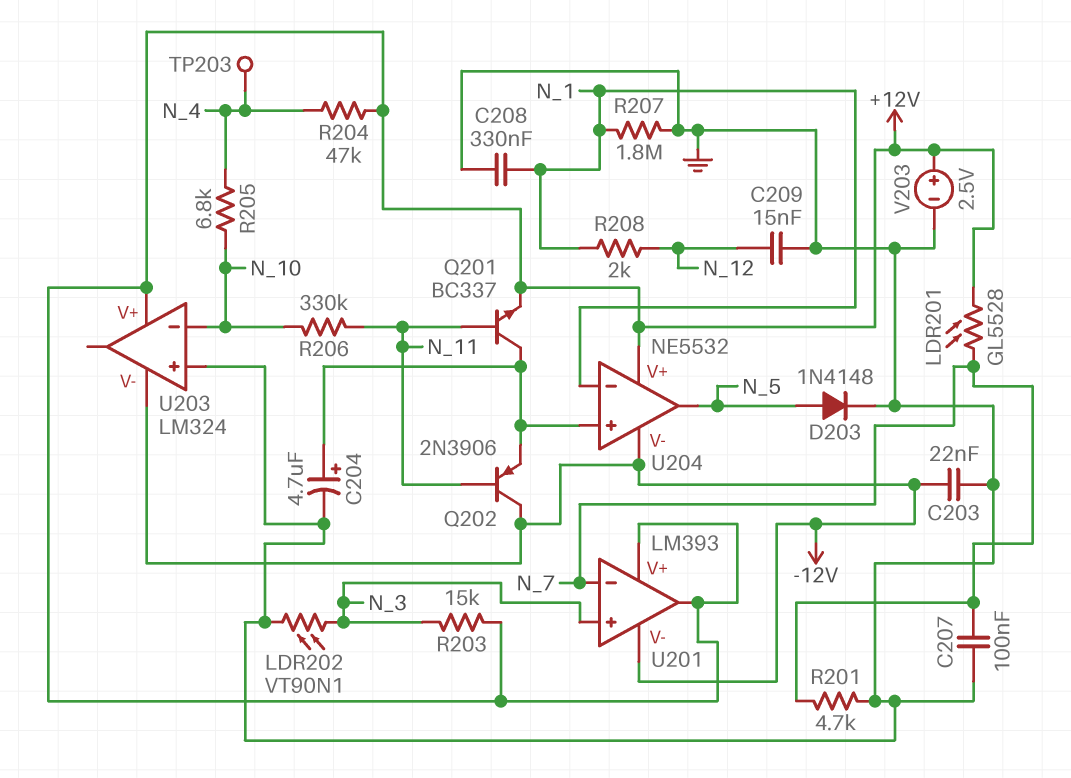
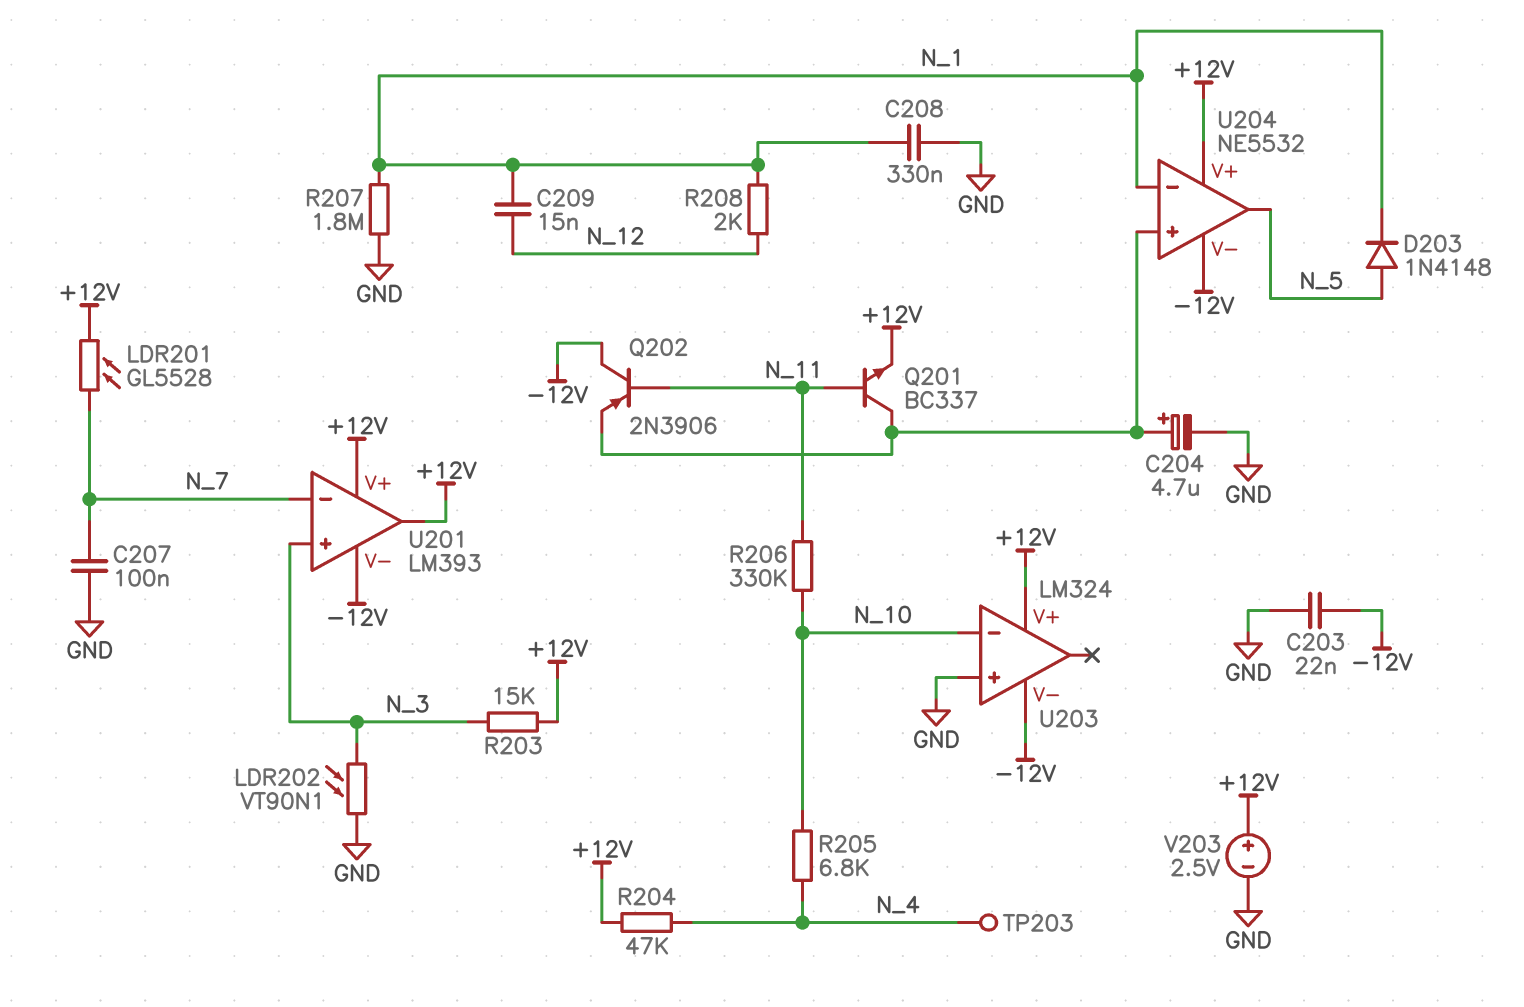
C209: 15nF (GND, N_12) -> 15nF (N_1, N_12)
D203: diode 1N4148 (A N_5, K GND) -> diode 1N4148 (A N_5, K N_1)
R201: 4.7k (GND, N_7) -> none

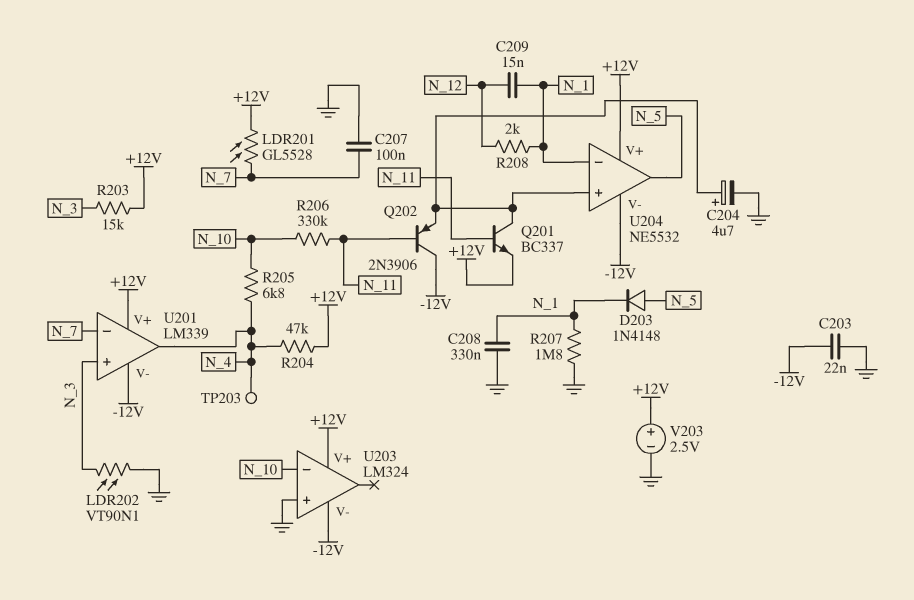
U201: LM393 -> LM339
U201 pin out: +12V -> N_4

